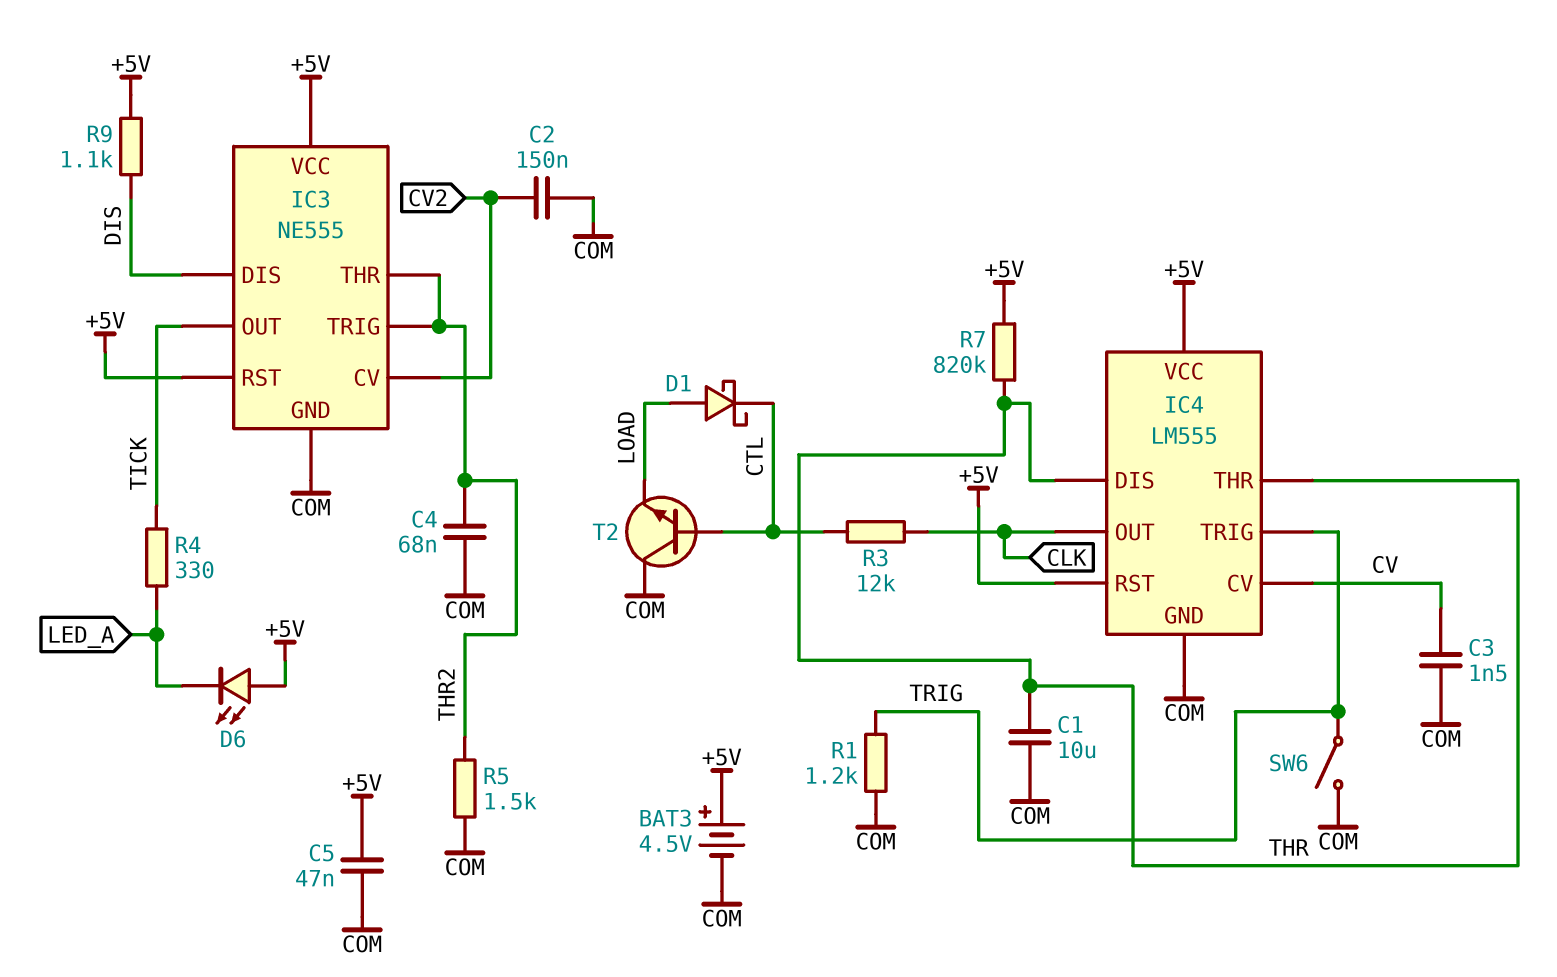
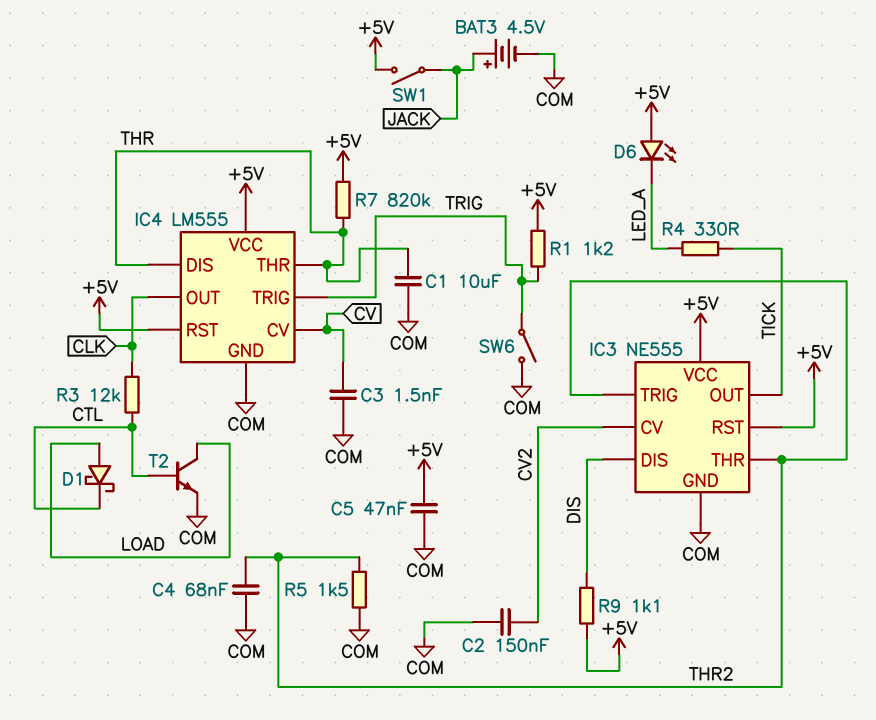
BAT3: 4.5V (plus +5V, minus COM) -> 4.5V (plus JACK, minus COM)
R1: 1.2k (COM, TRIG) -> 1.2k (+5V, TRIG)
SW1: none -> switch (+5V, JACK)
T2: NPN (B CTL, C COM, E LOAD) -> NPN (B CTL, C LOAD, E COM)

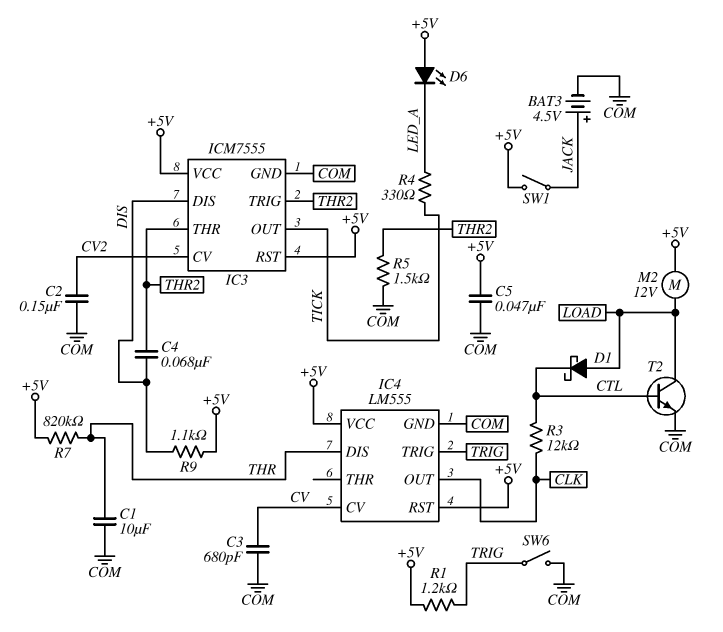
C3: 1.5nF (COM, CV) -> 680pF (COM, CV)
C4: 68nF (COM, THR2) -> 68nF (DIS, THR2)
IC3: NE555 -> ICM7555
IC4 pin THR: THR -> none
M2: none -> motor 12V (+5V, LOAD)

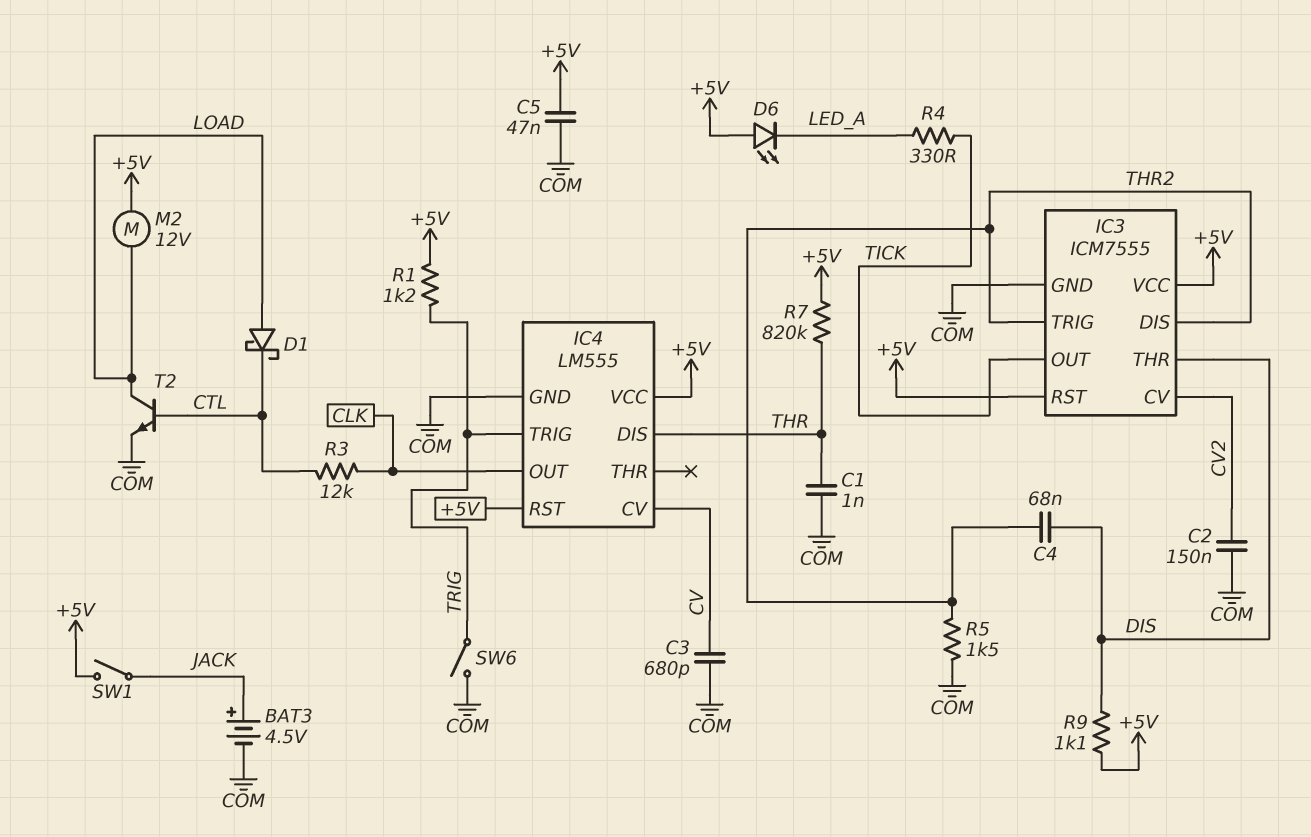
C1: 10uF (COM, THR) -> 1nF (COM, THR)
IC3 pin DIS: DIS -> THR2
IC3 pin THR: THR2 -> DIS

